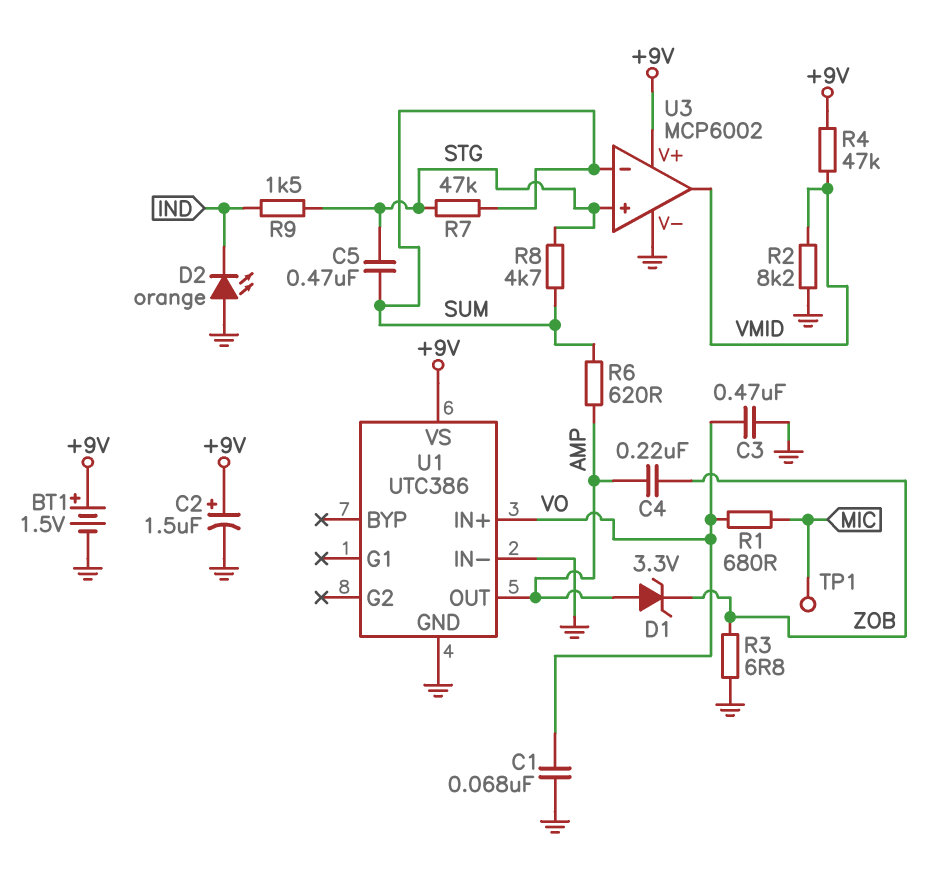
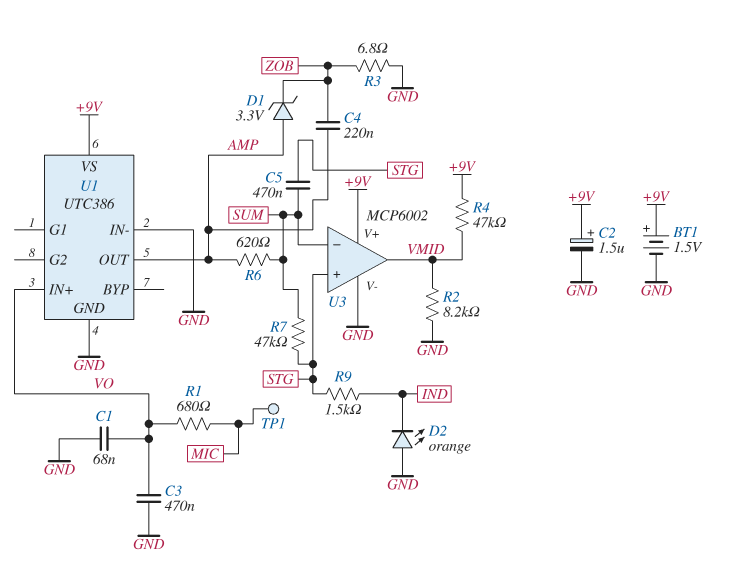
R8: 4.7k (STG, SUM) -> none

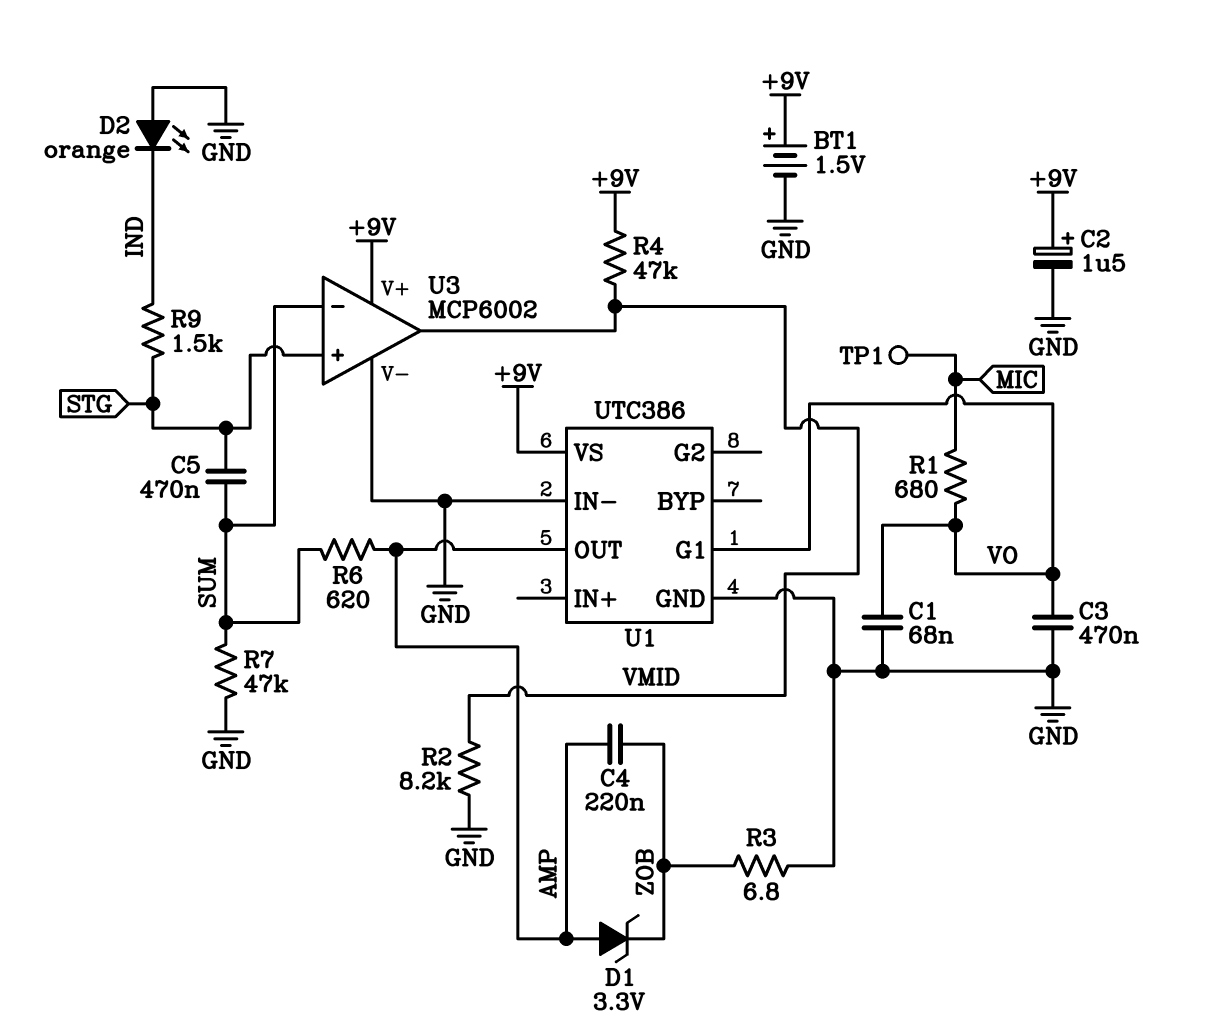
R7: 47k (STG, SUM) -> 47k (GND, SUM)
U1 pin G1: none -> VO
U1 pin IN+: VO -> none

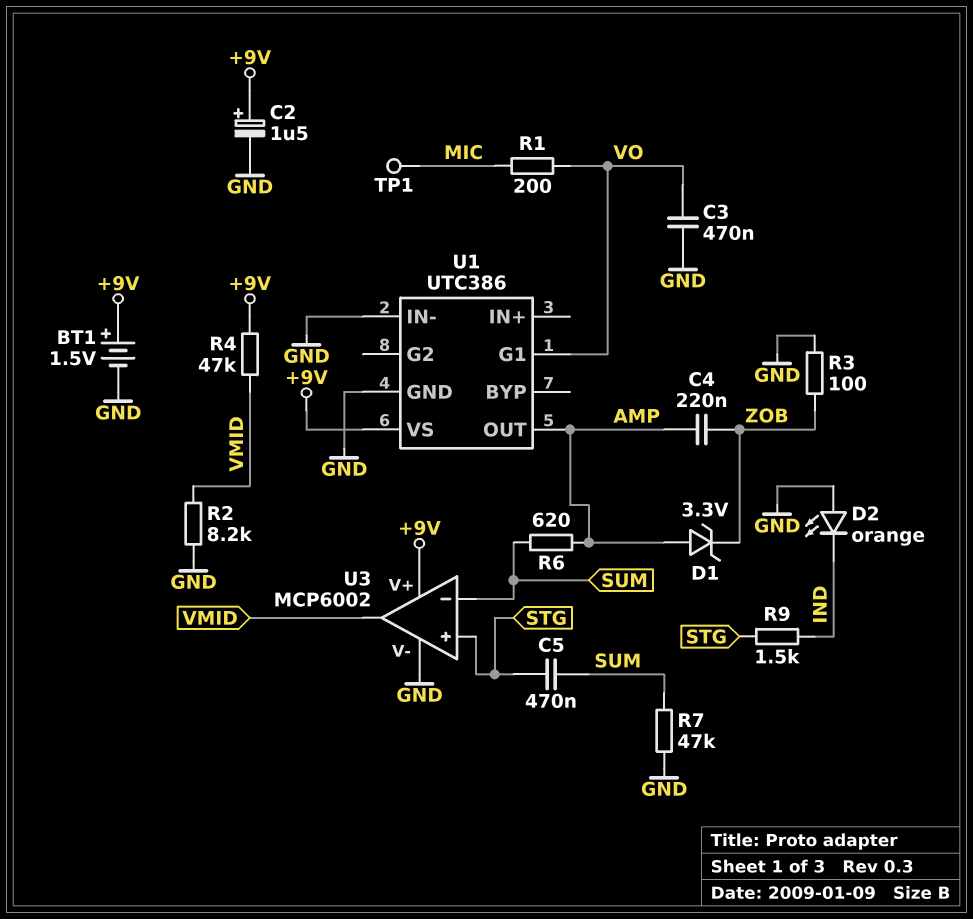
C1: 68nF (GND, VO) -> none
R1: 680 (MIC, VO) -> 200 (MIC, VO)
R3: 6.8 (GND, ZOB) -> 100 (GND, ZOB)

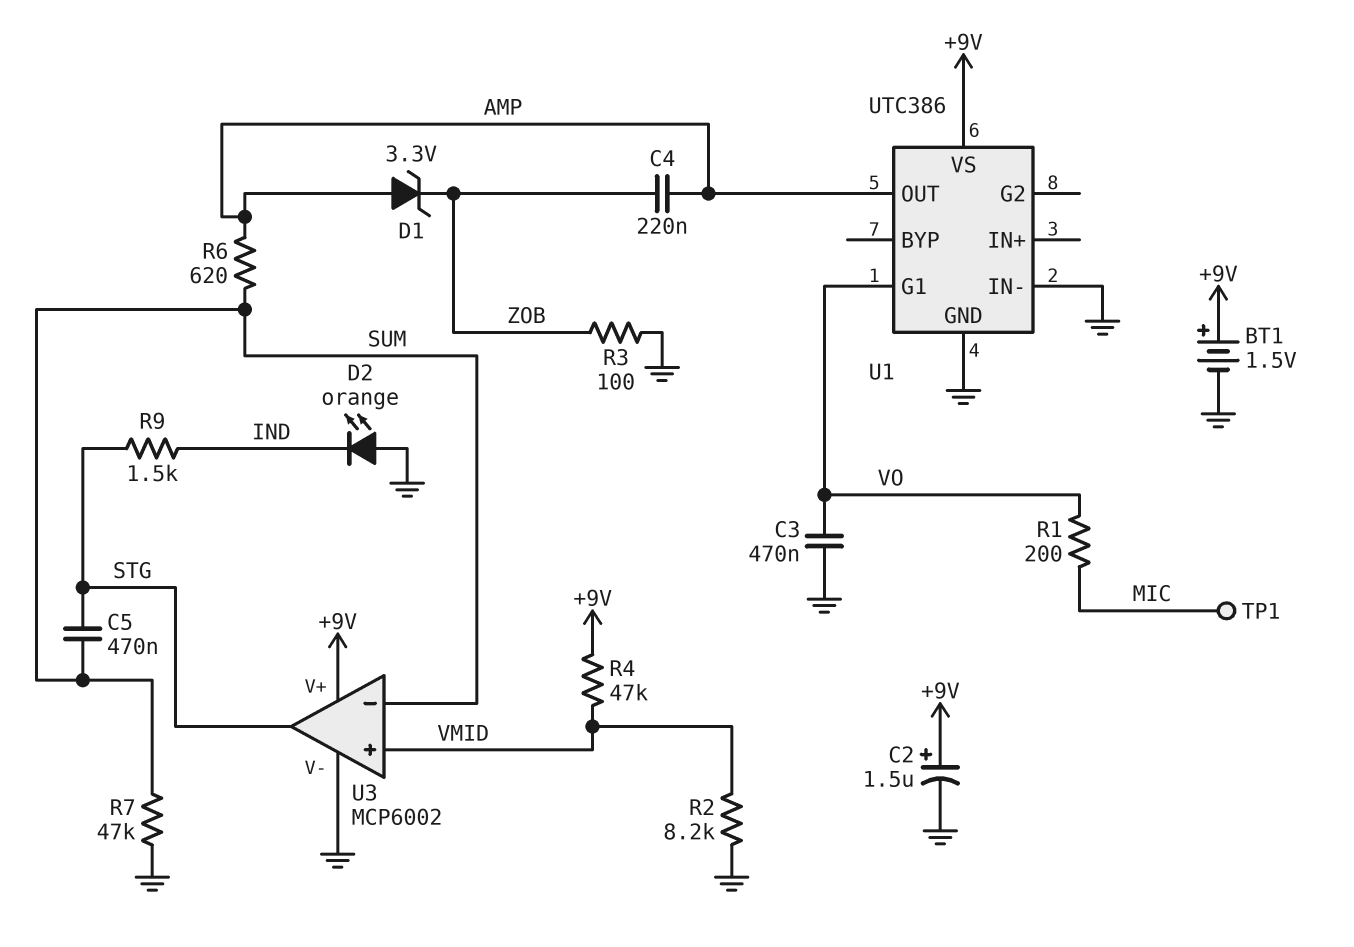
U3 pin in+: STG -> VMID
U3 pin out: VMID -> STG

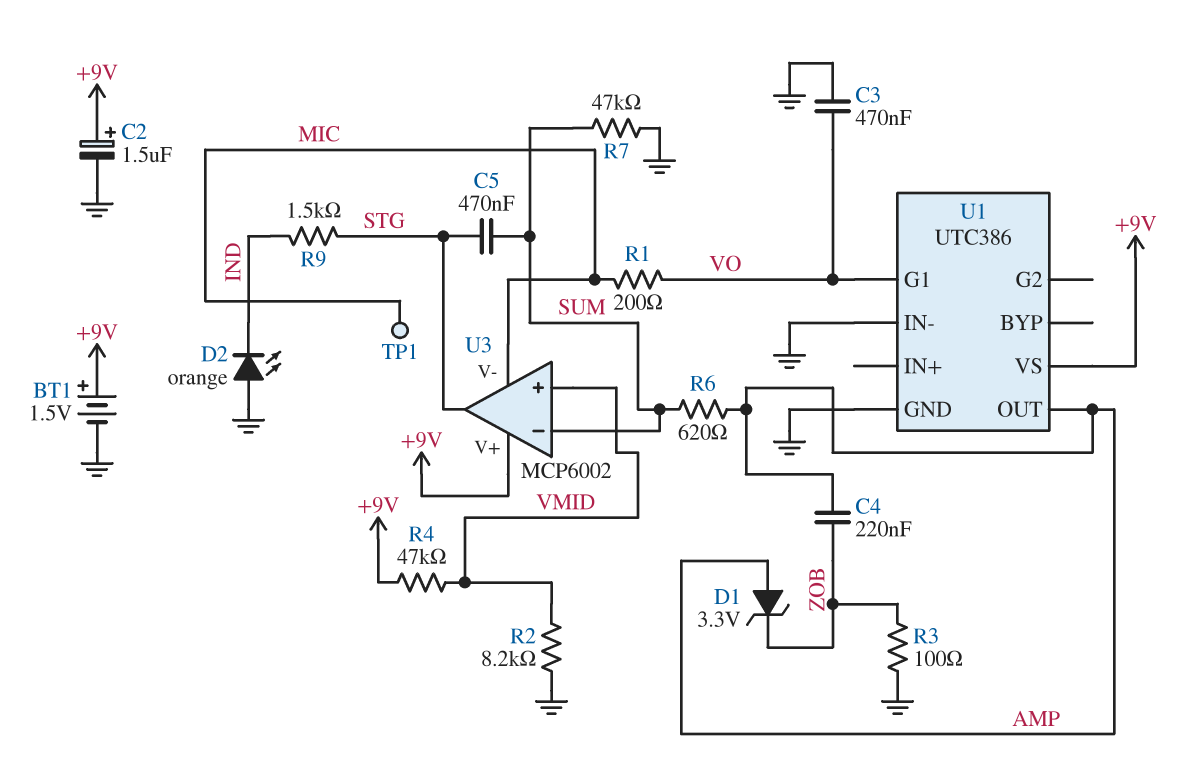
U3 pin V-: GND -> MIC

